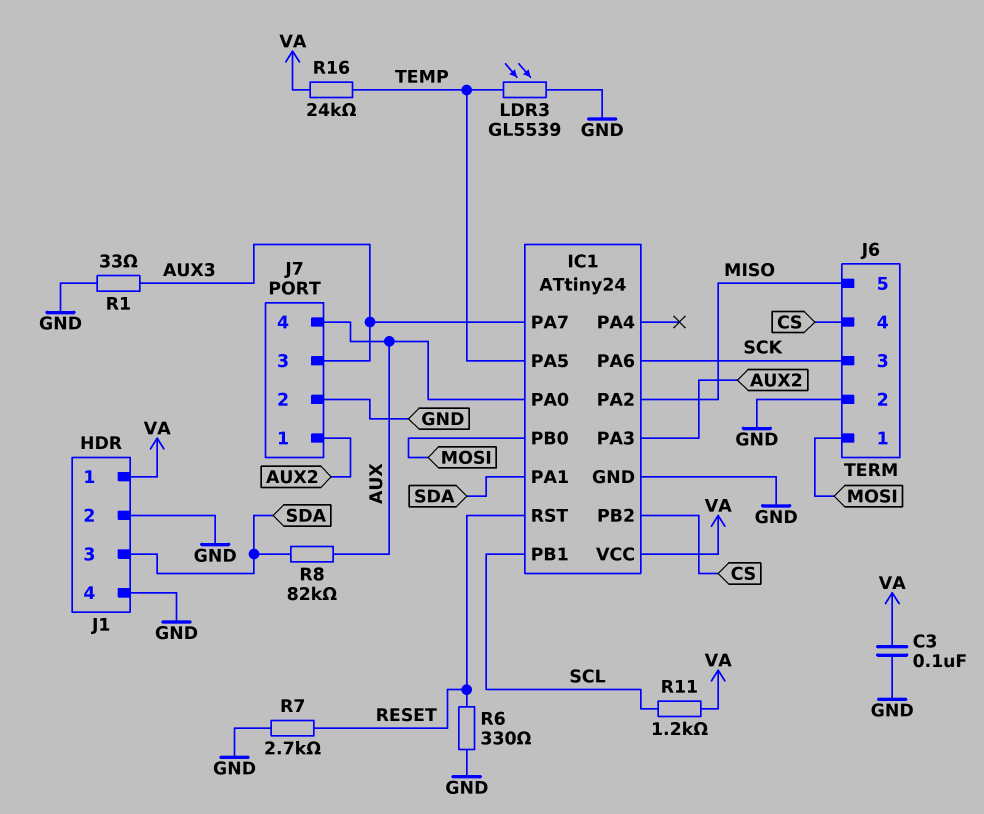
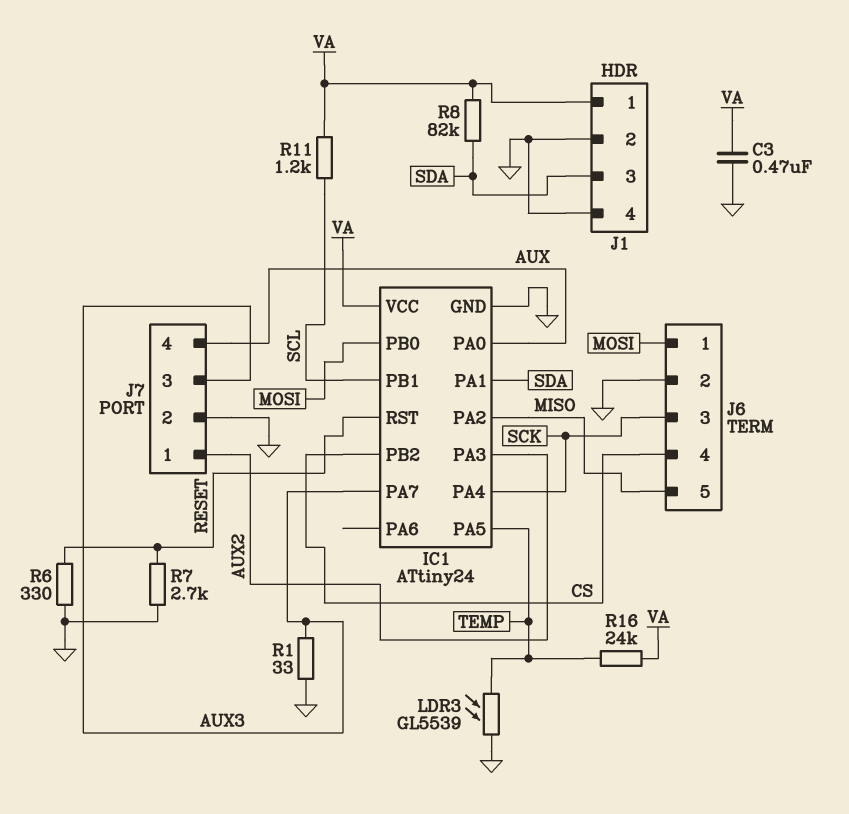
C3: 100nF (GND, VA) -> 470nF (GND, VA)
IC1 pin PA4: none -> SCK
IC1 pin PA6: SCK -> none
R8: 82k (AUX, SDA) -> 82k (SDA, VA)

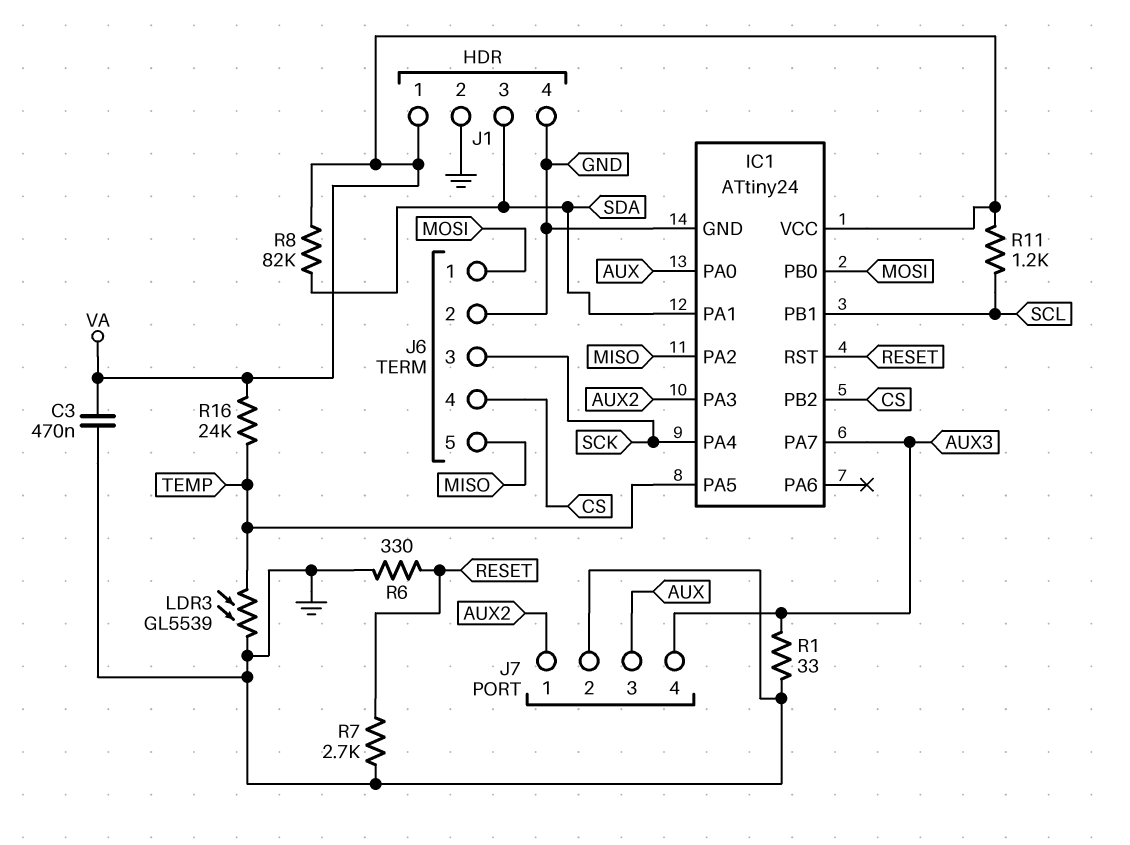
J7 pin 3: AUX3 -> AUX
J7 pin 4: AUX -> AUX3

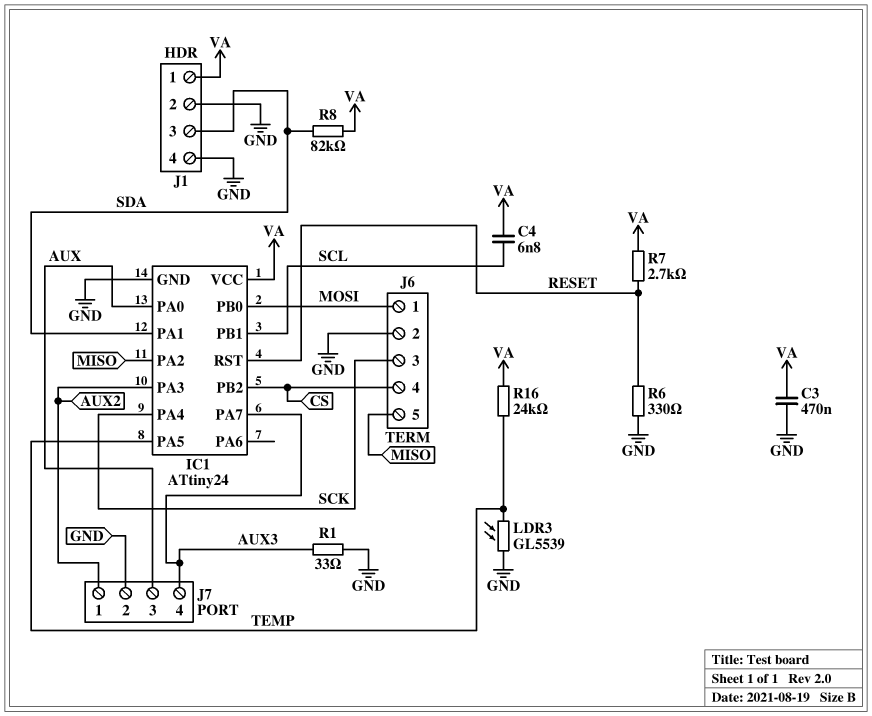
C4: none -> 6.8nF (SCL, VA)
R7: 2.7k (GND, RESET) -> 2.7k (RESET, VA)
R11: 1.2k (SCL, VA) -> none

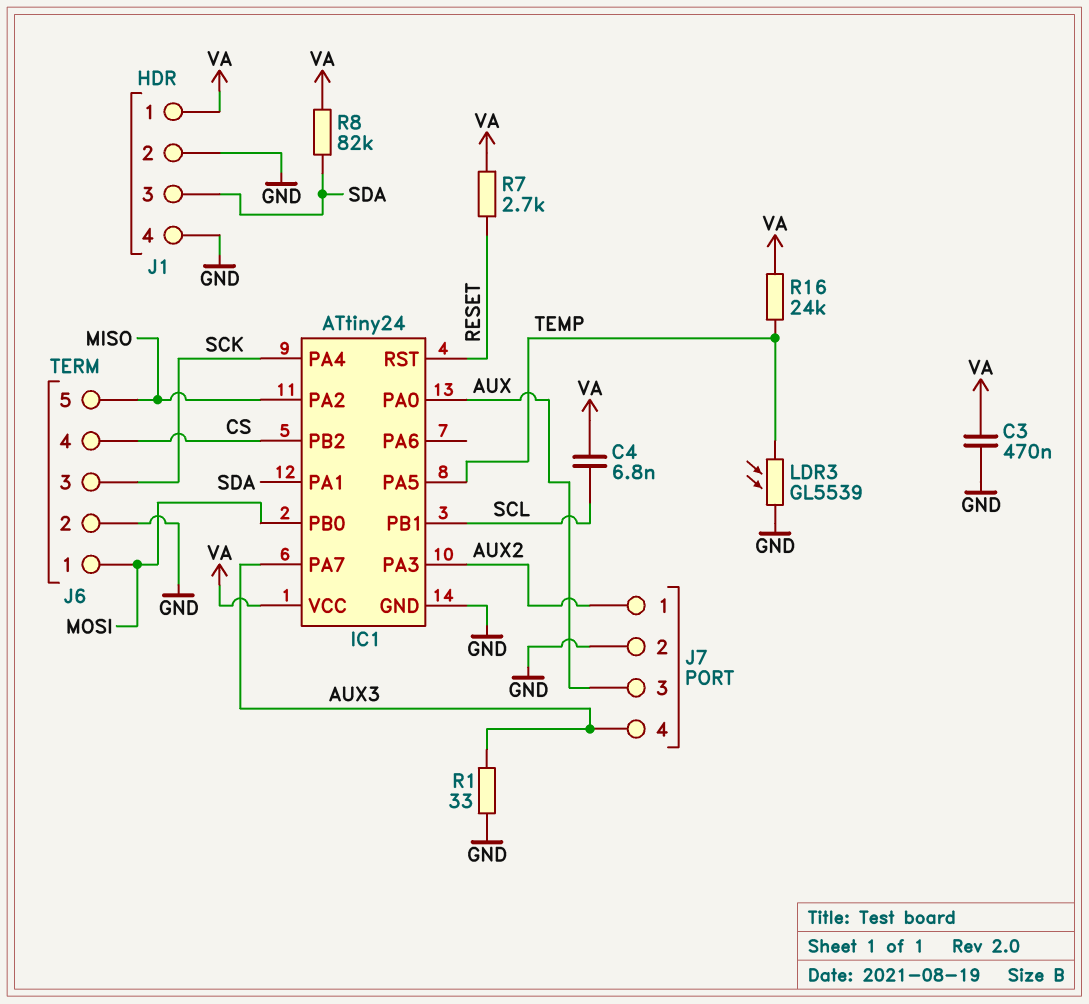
R6: 330 (GND, RESET) -> none

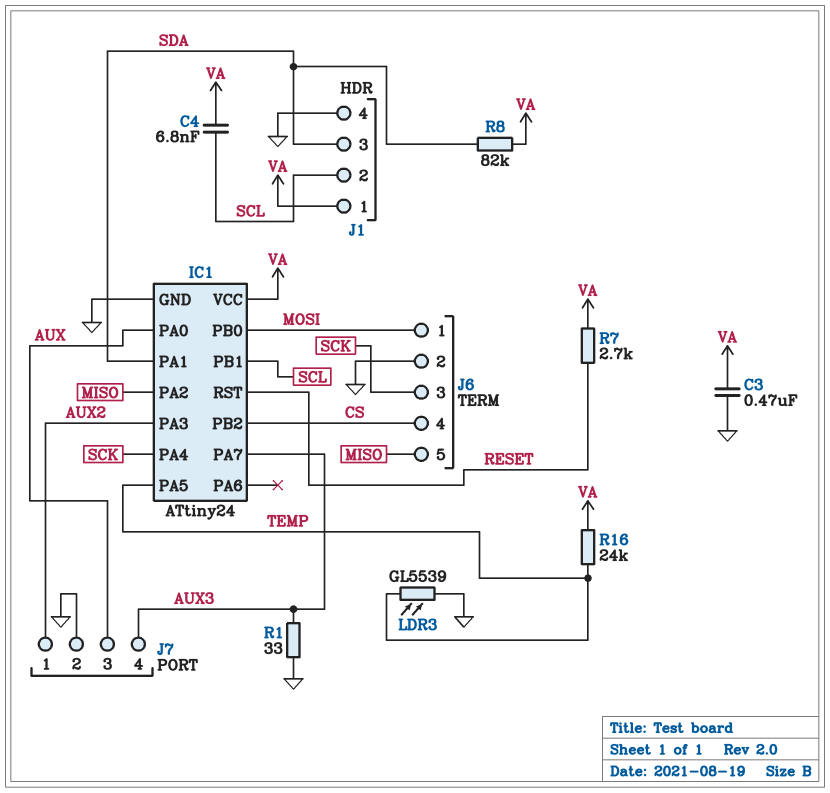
J1 pin 2: GND -> SCL

